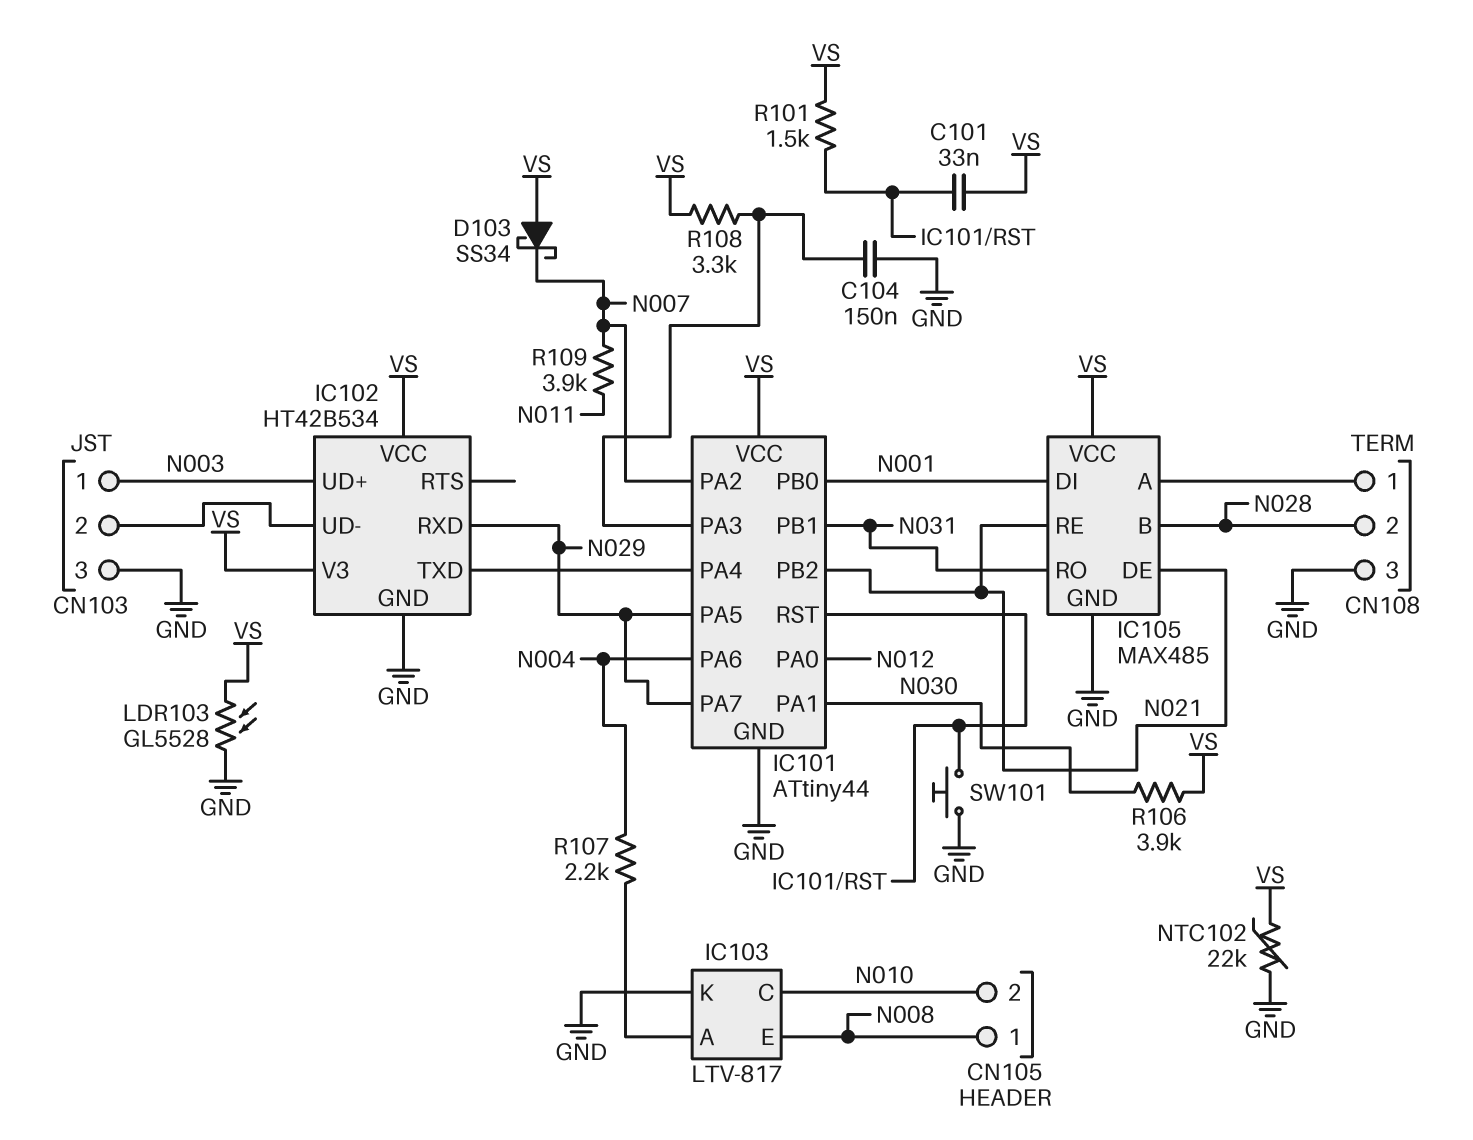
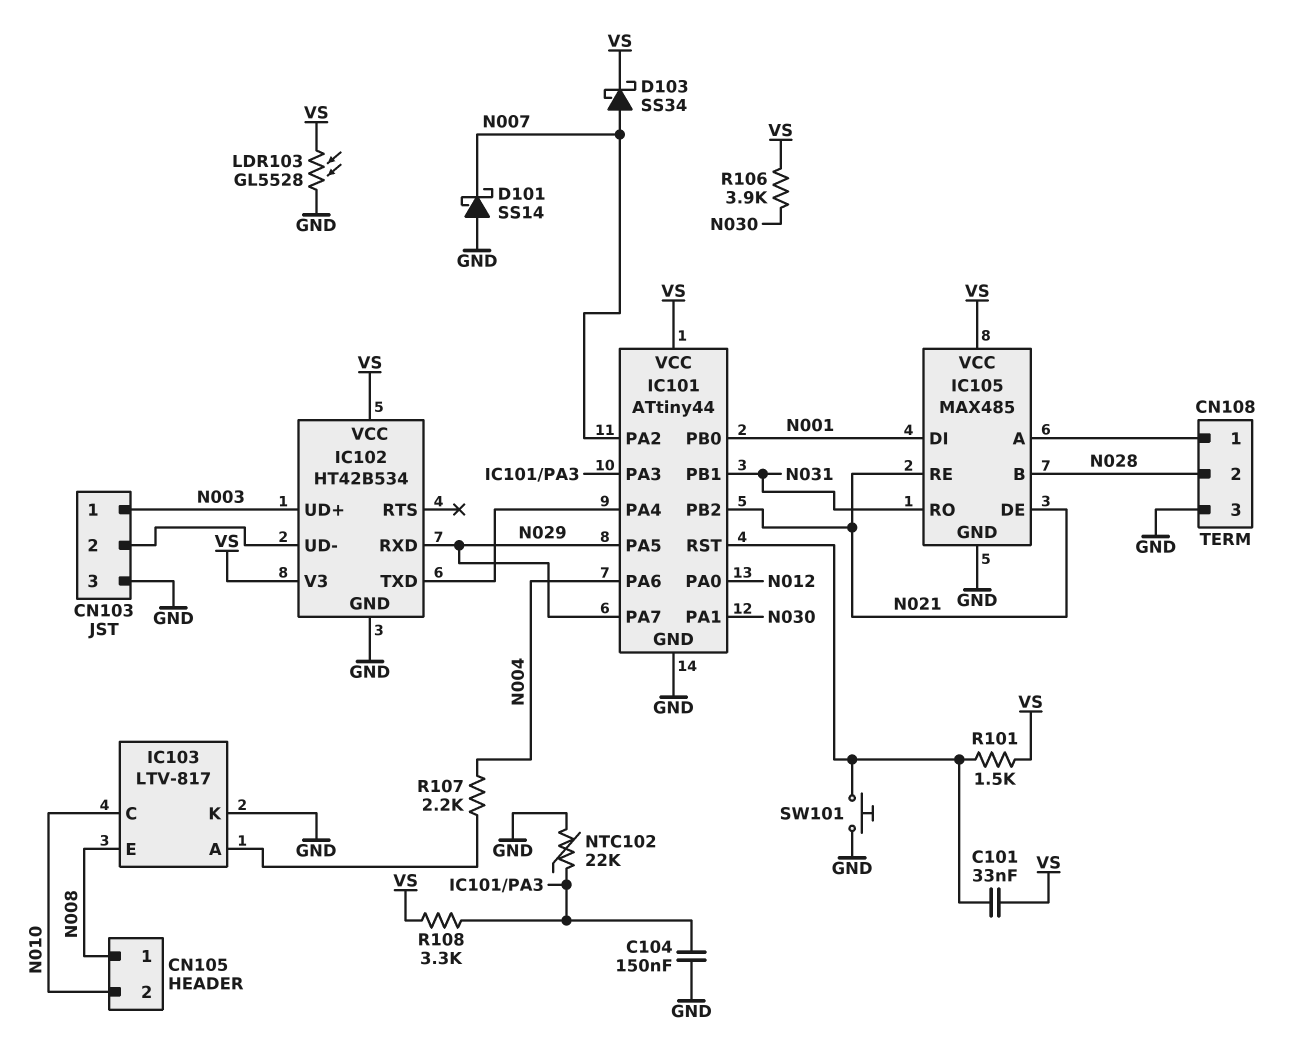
D101: none -> schottky SS14 (A GND, K N007)
D103: schottky SS34 (A VS, K N007) -> schottky SS34 (A N007, K VS)
NTC102: 22k (GND, VS) -> 22k (GND, IC101/PA3)
R109: 3.9k (N007, N011) -> none

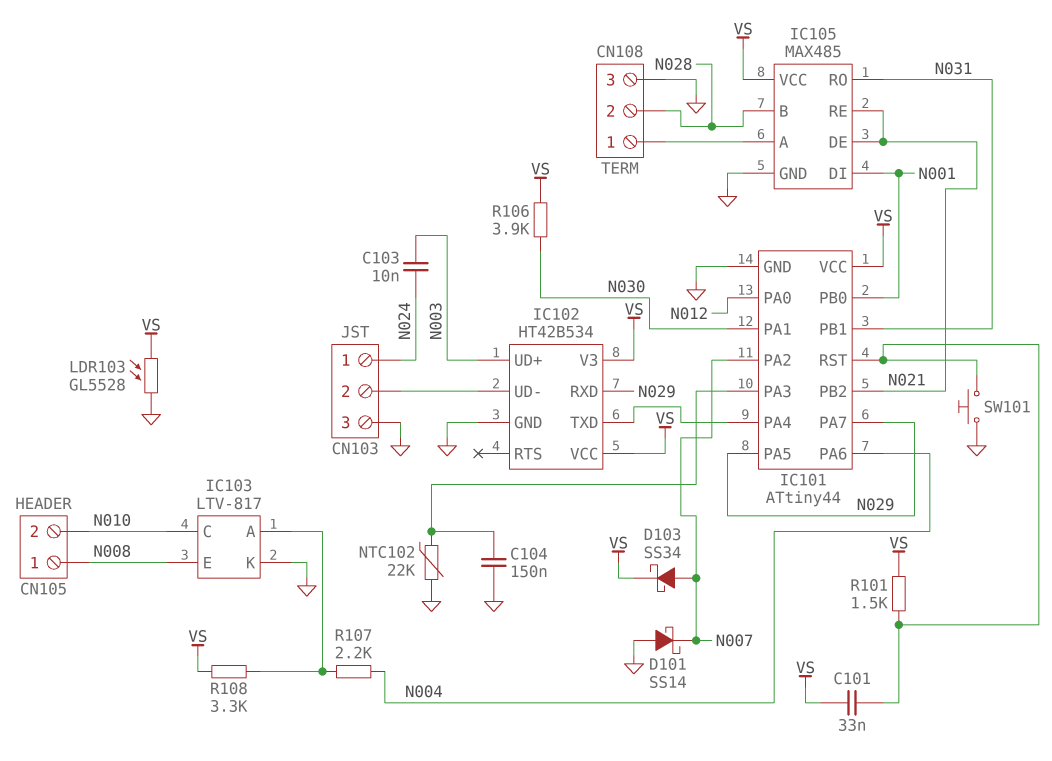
C103: none -> 10nF (N003, N024)
CN103 pin 1: N003 -> N024
R108: 3.3k (IC101/PA3, VS) -> 3.3k (IC103/A, VS)

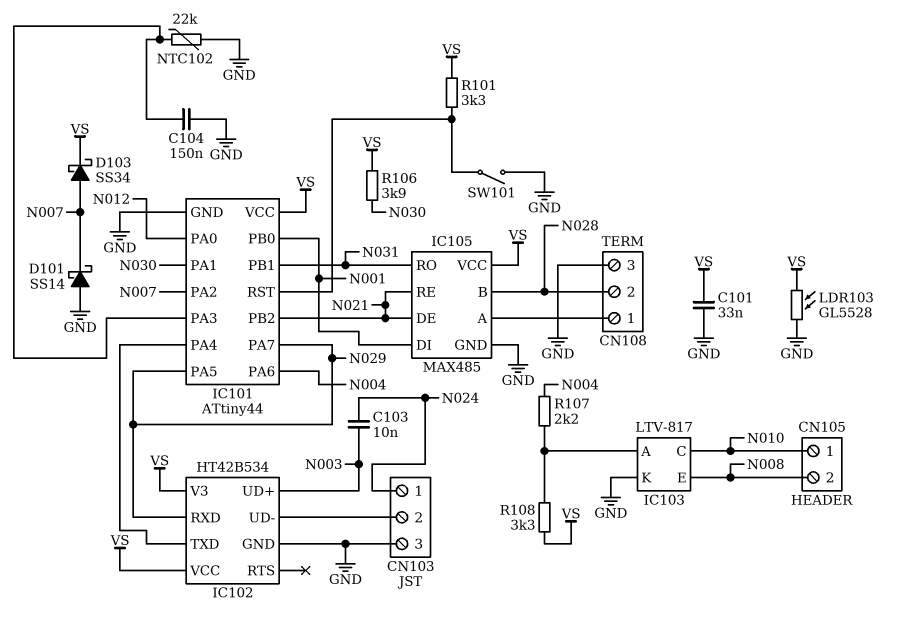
C101: 33nF (IC101/RST, VS) -> 33nF (GND, VS)
CN105 pin 1: N008 -> N010
CN105 pin 2: N010 -> N008
R101: 1.5k (IC101/RST, VS) -> 3.3k (IC101/RST, VS)
SW101: button (GND, IC101/RST) -> switch (GND, IC101/RST)

